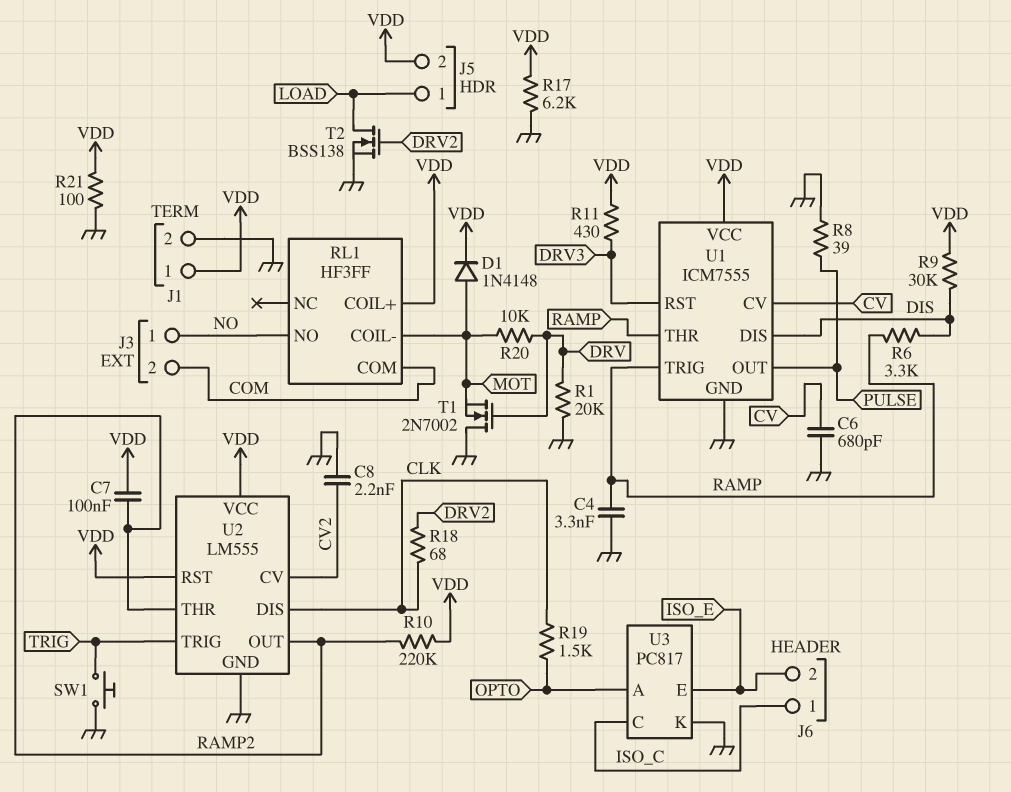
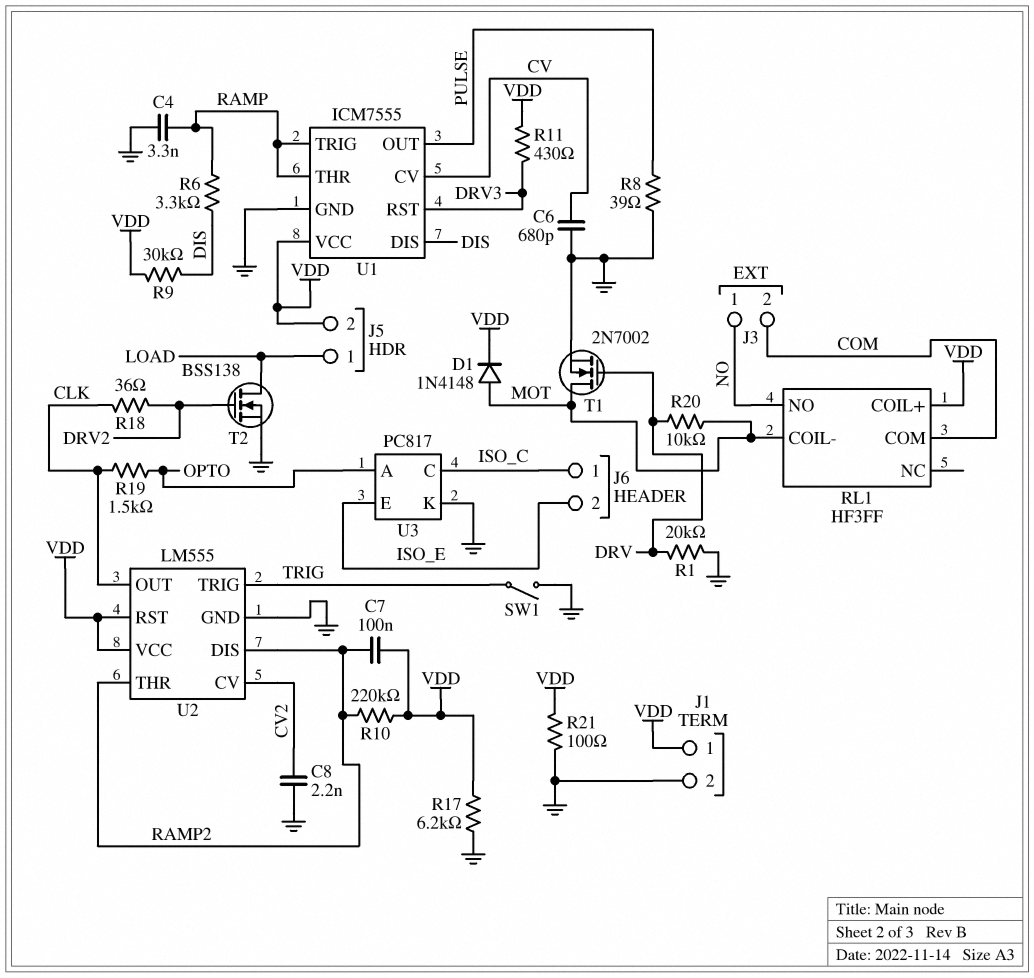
R18: 68 (CLK, DRV2) -> 36 (CLK, DRV2)
SW1: button (GND, TRIG) -> switch (GND, TRIG)
T1: NMOS 2N7002 (G DRV, D GND, S MOT) -> NMOS 2N7002 (G DRV, D MOT, S GND)
U2 pin DIS: CLK -> RAMP2
U2 pin OUT: RAMP2 -> CLK

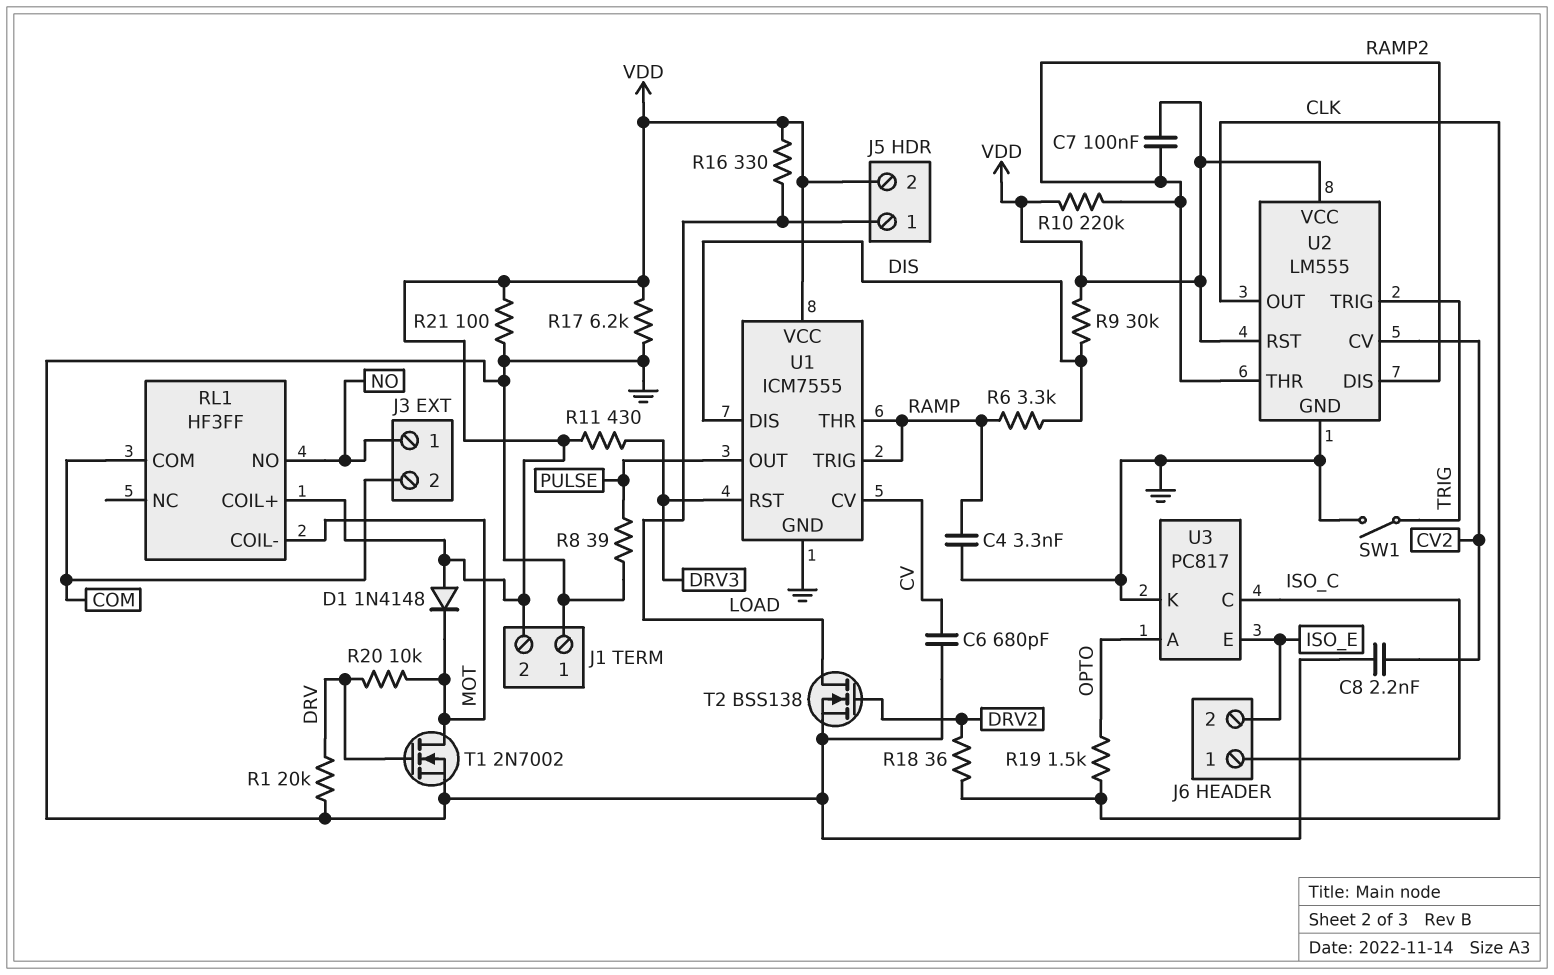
D1: diode 1N4148 (A MOT, K VDD) -> diode 1N4148 (A VDD, K MOT)
J1 pin 1: VDD -> GND
J1 pin 2: GND -> VDD
R16: none -> 330 (LOAD, VDD)

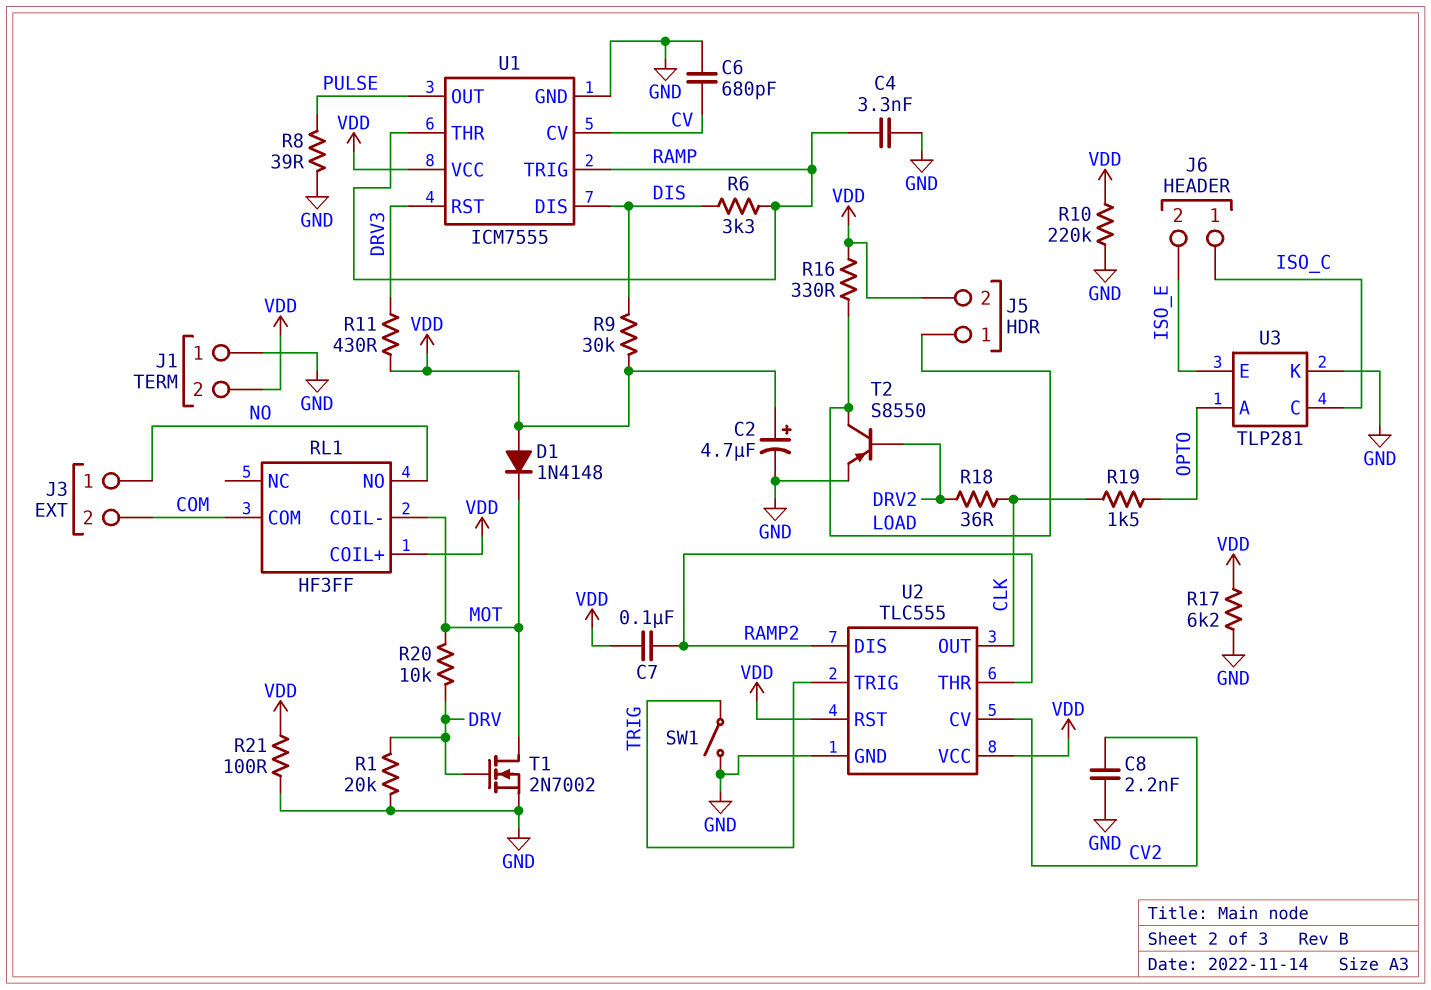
C2: none -> 4.7uF (plus VDD, minus GND)
R10: 220k (RAMP2, VDD) -> 220k (GND, VDD)
T2: NMOS BSS138 (G DRV2, D LOAD, S GND) -> PNP S8550 (B DRV2, C LOAD, E GND)
U2: LM555 -> TLC555
U3: PC817 -> TLP281

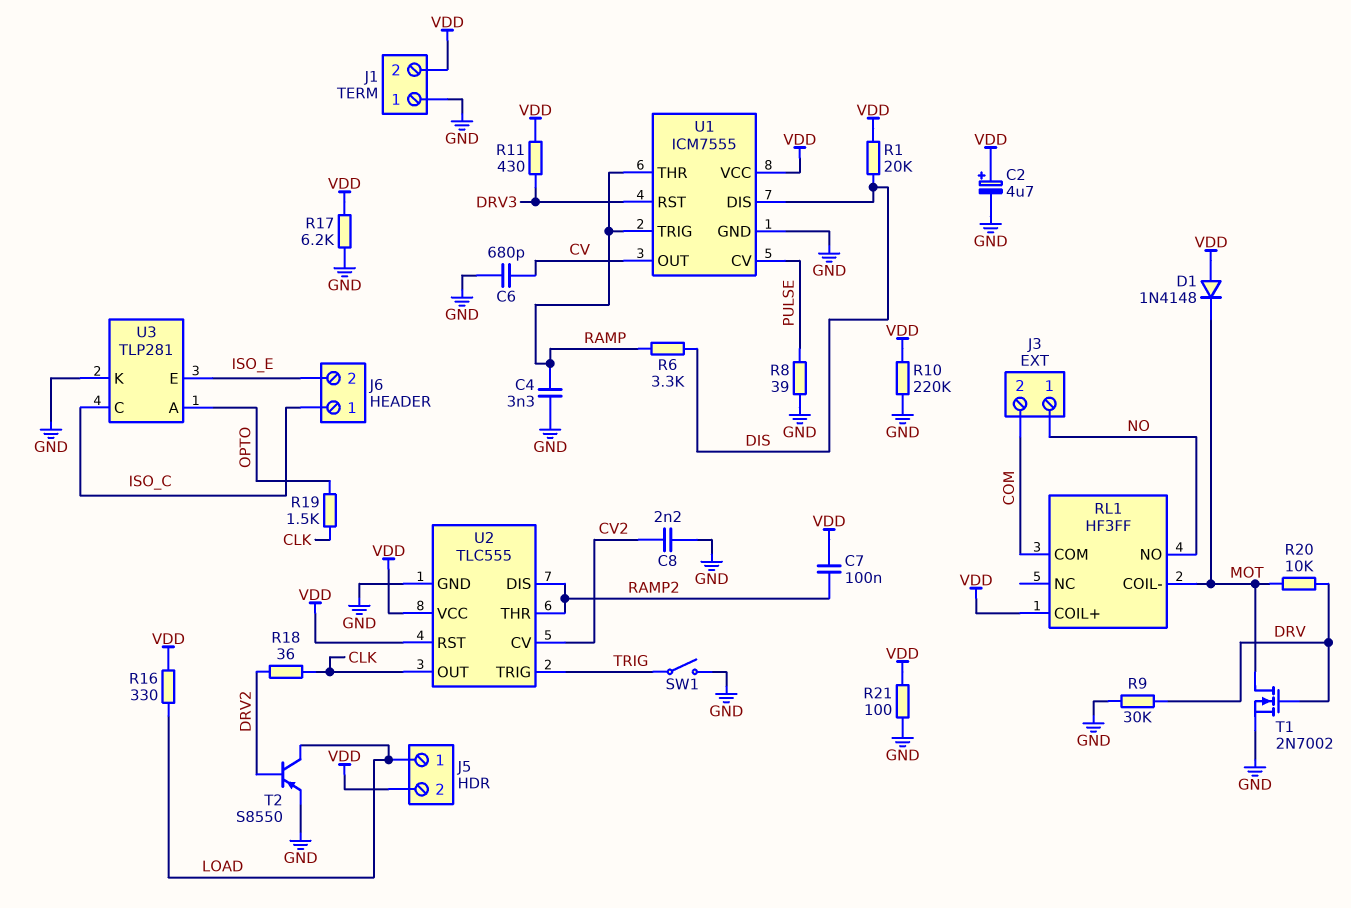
R1: 20k (DRV, GND) -> 20k (DIS, VDD)
R9: 30k (DIS, VDD) -> 30k (DRV, GND)
U1 pin CV: CV -> PULSE
U1 pin OUT: PULSE -> CV

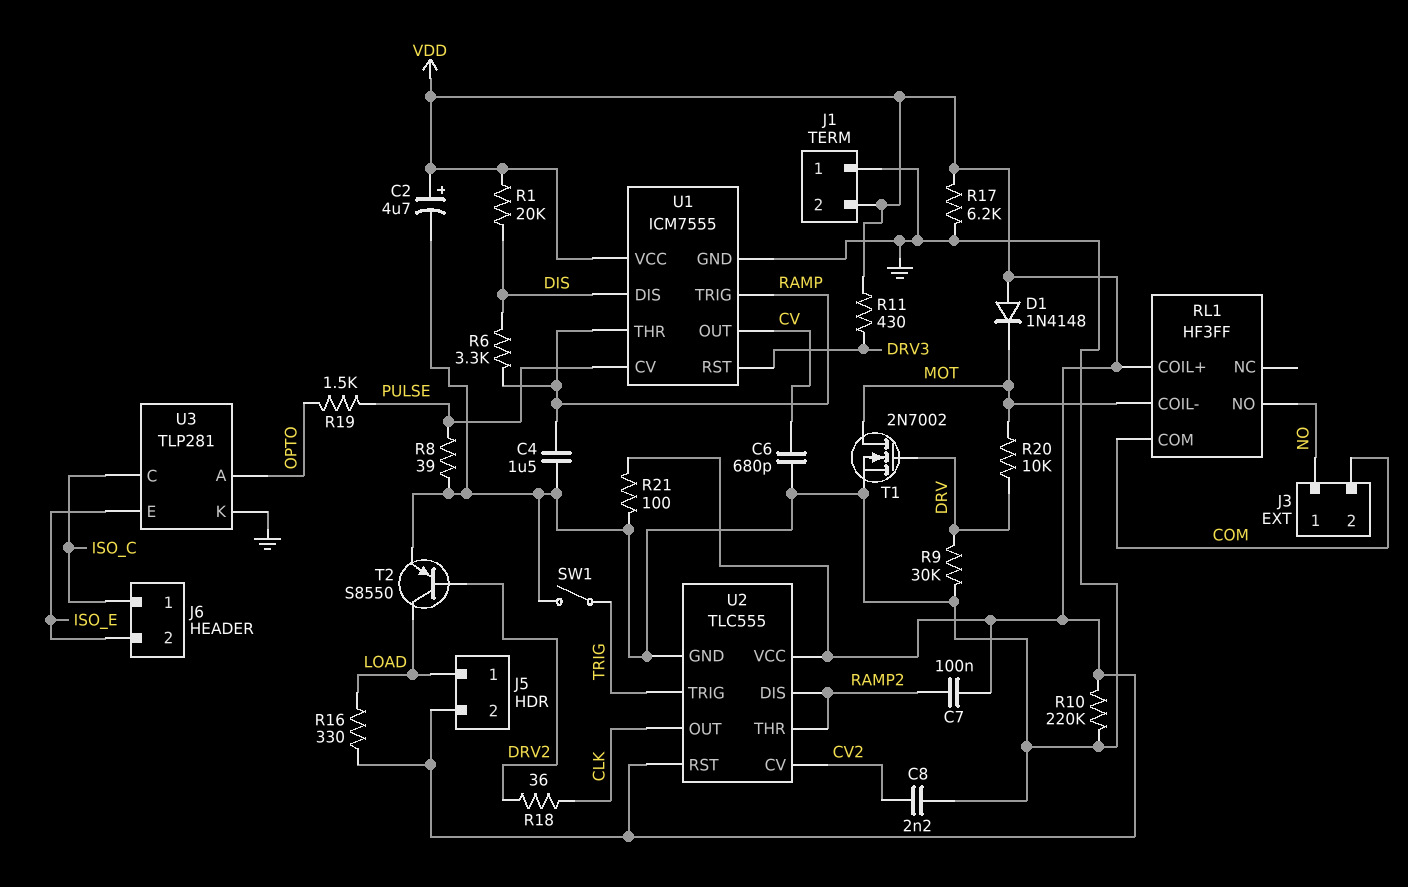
C4: 3.3nF (GND, RAMP) -> 1.5uF (GND, RAMP)
R19: 1.5k (CLK, OPTO) -> 1.5k (OPTO, PULSE)

